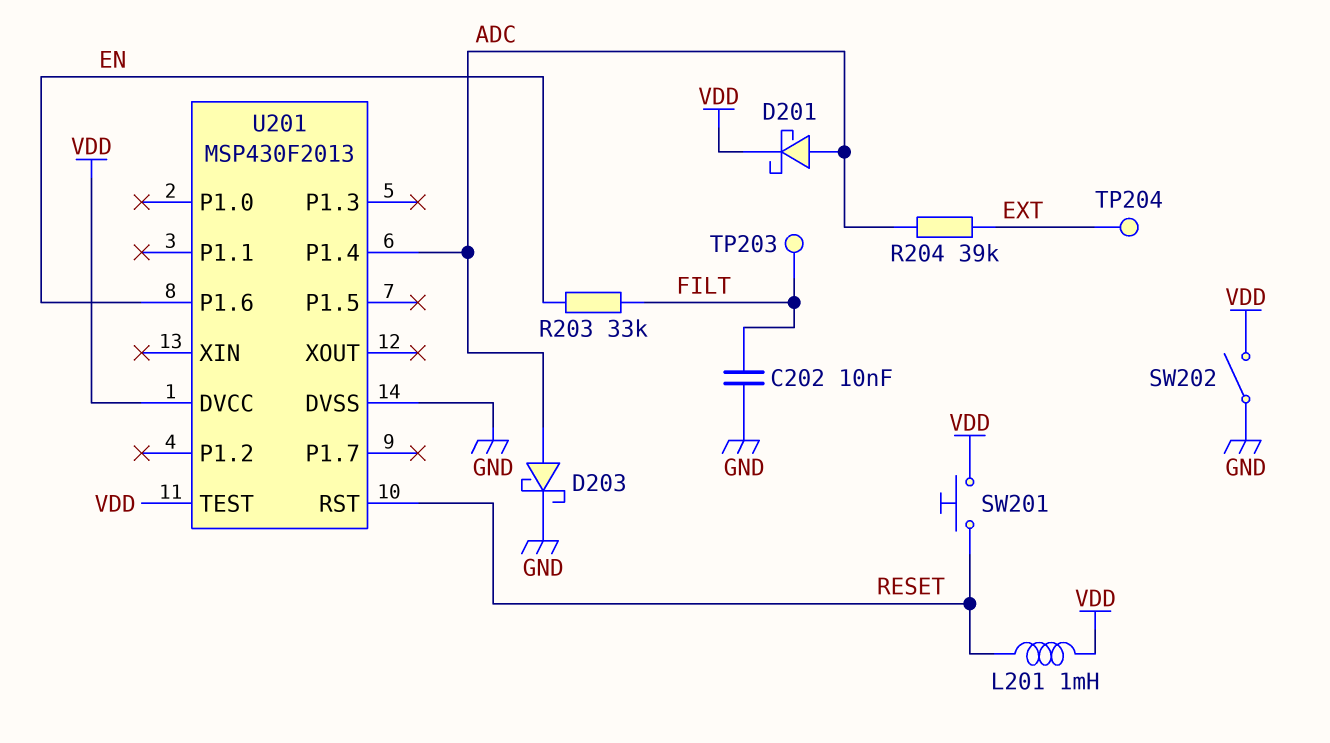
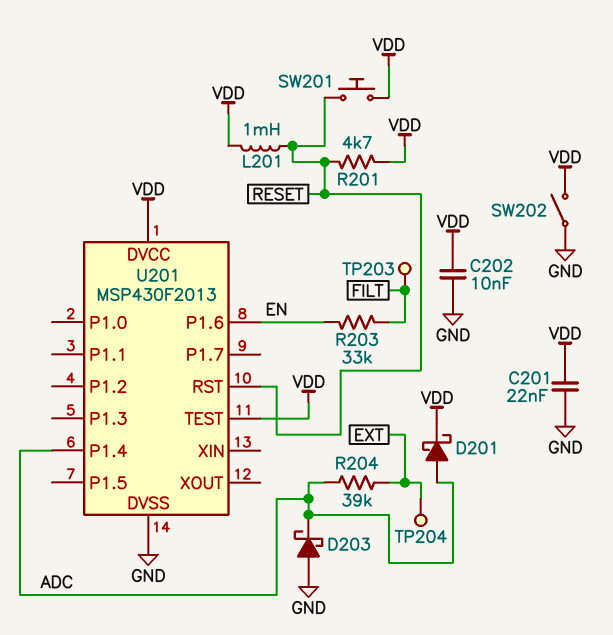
C201: none -> 22nF (GND, VDD)
C202: 10nF (FILT, GND) -> 10nF (GND, VDD)
D203: schottky (A ADC, K GND) -> schottky (A GND, K ADC)
R201: none -> 4.7k (RESET, VDD)

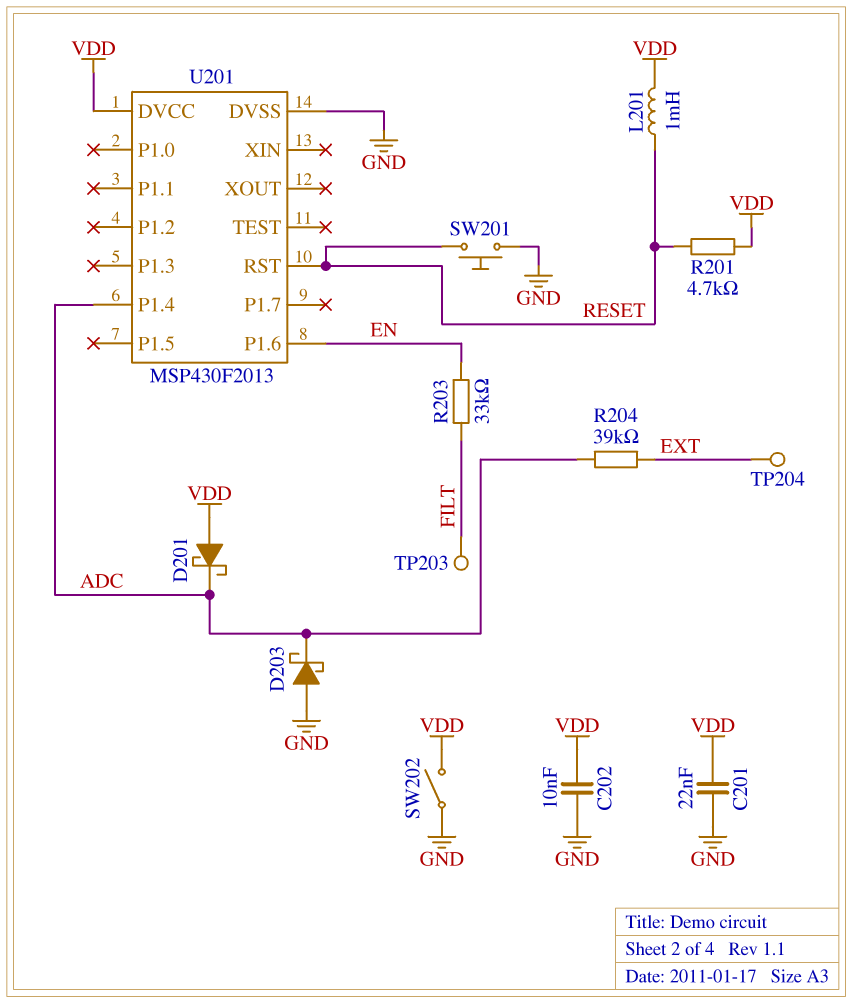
D201: schottky (A ADC, K VDD) -> schottky (A VDD, K ADC)
SW201: button (RESET, VDD) -> button (GND, RESET)
U201 pin TEST: VDD -> none

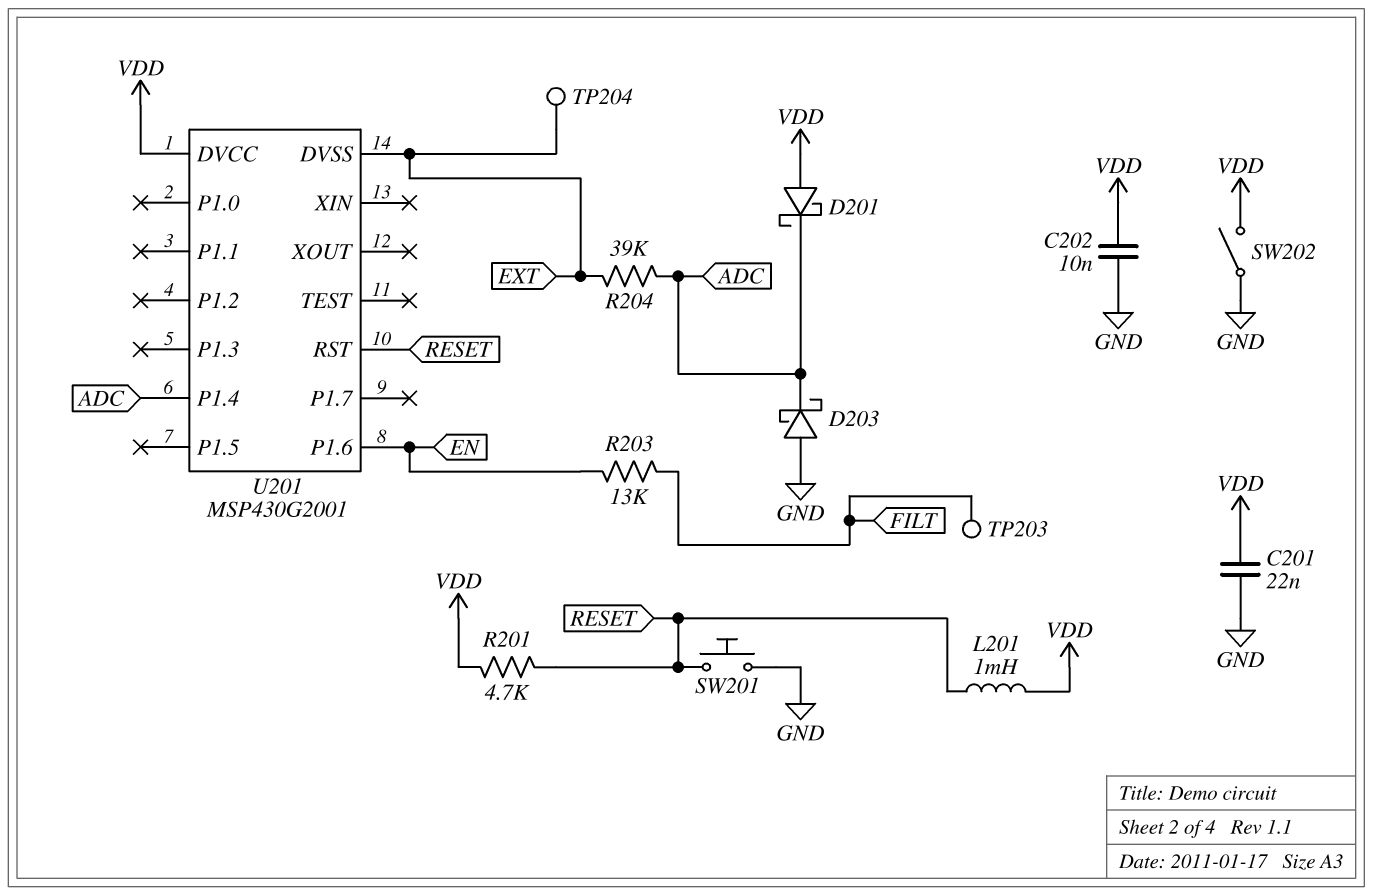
R203: 33k (EN, FILT) -> 13k (EN, FILT)
U201: MSP430F2013 -> MSP430G2001
U201 pin DVSS: GND -> EXT

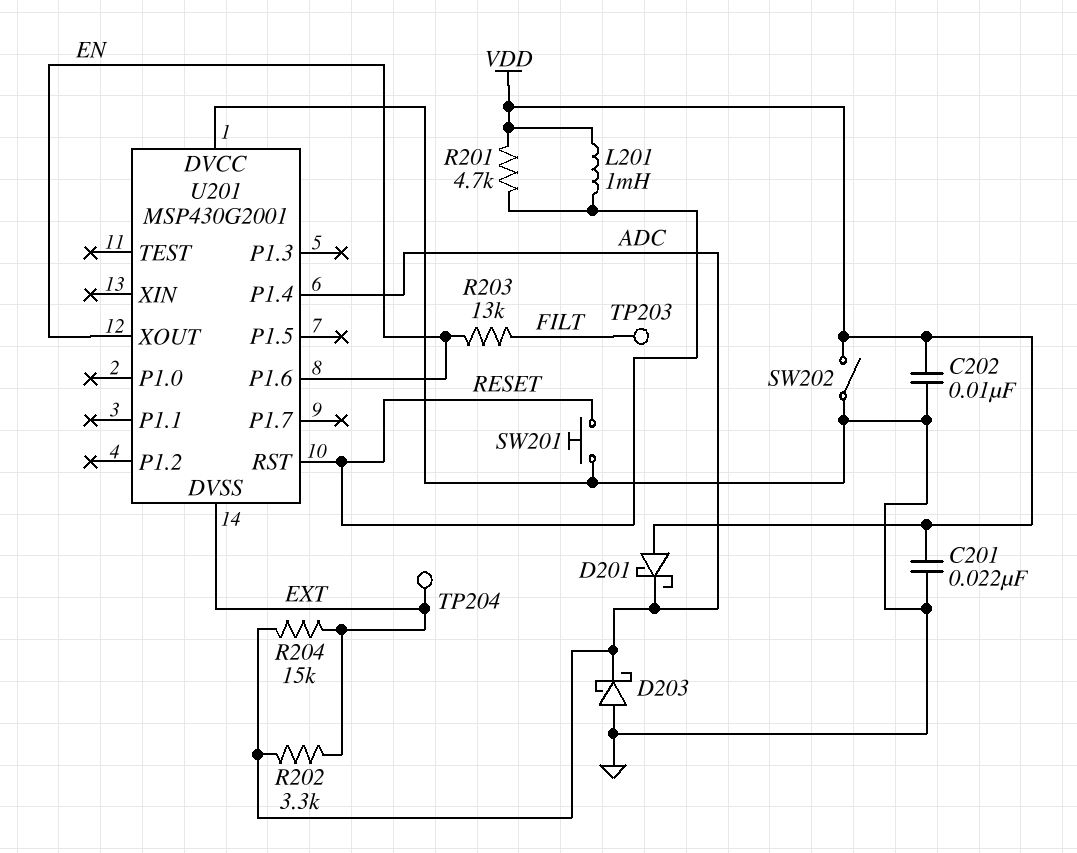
R202: none -> 3.3k (ADC, EXT)
R204: 39k (ADC, EXT) -> 15k (ADC, EXT)
U201 pin DVCC: VDD -> GND
U201 pin XOUT: none -> EN

